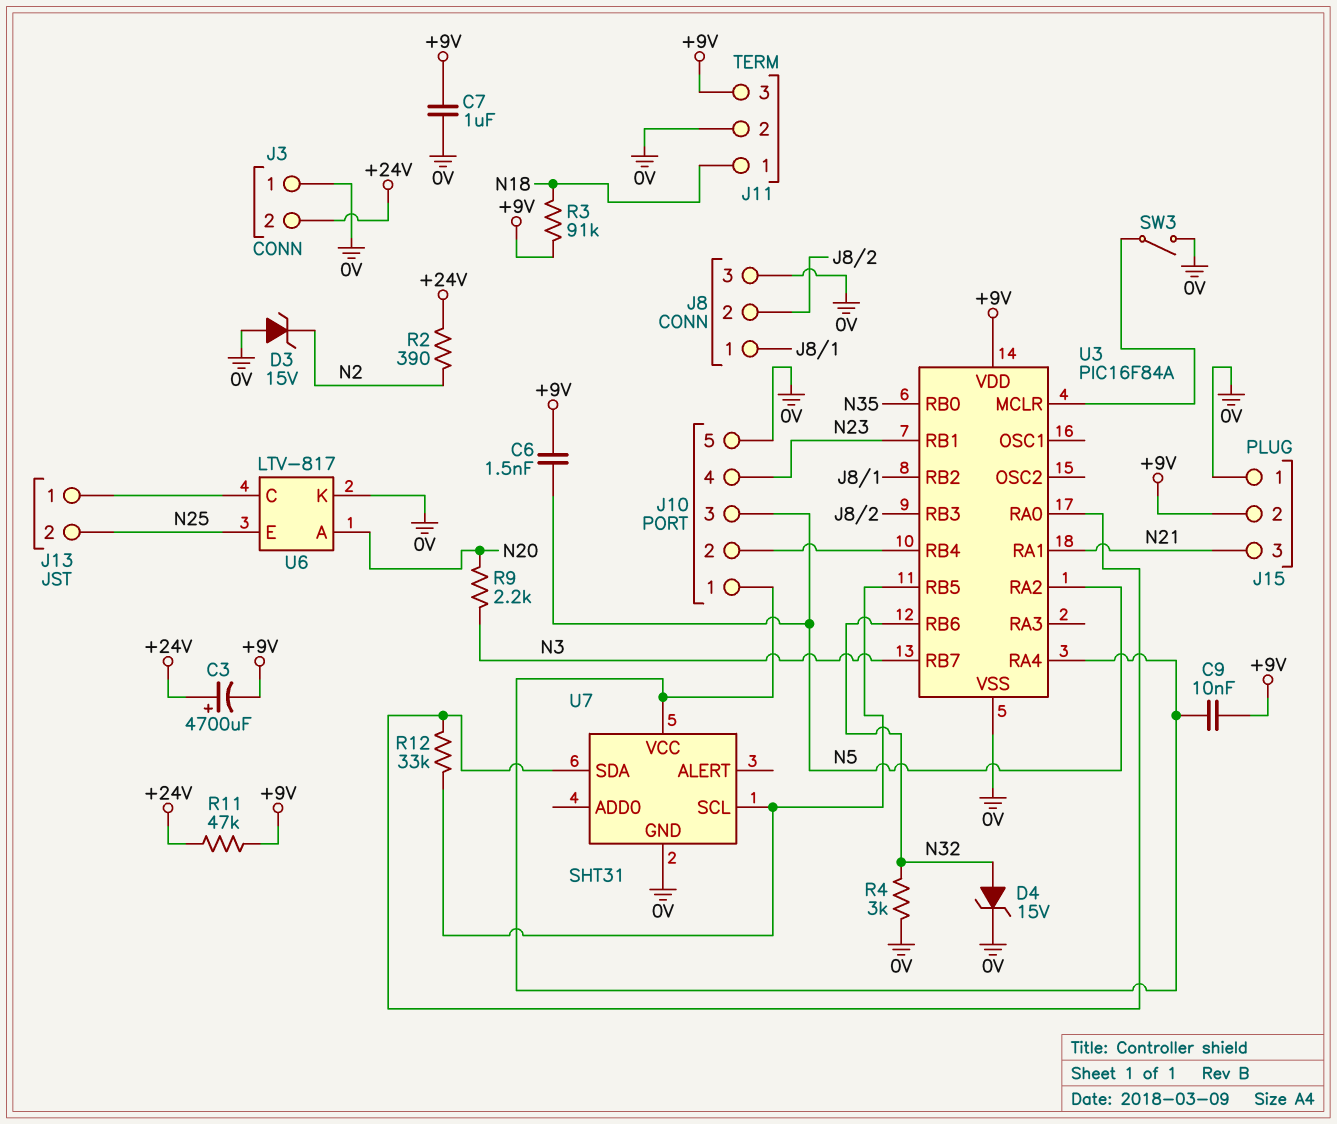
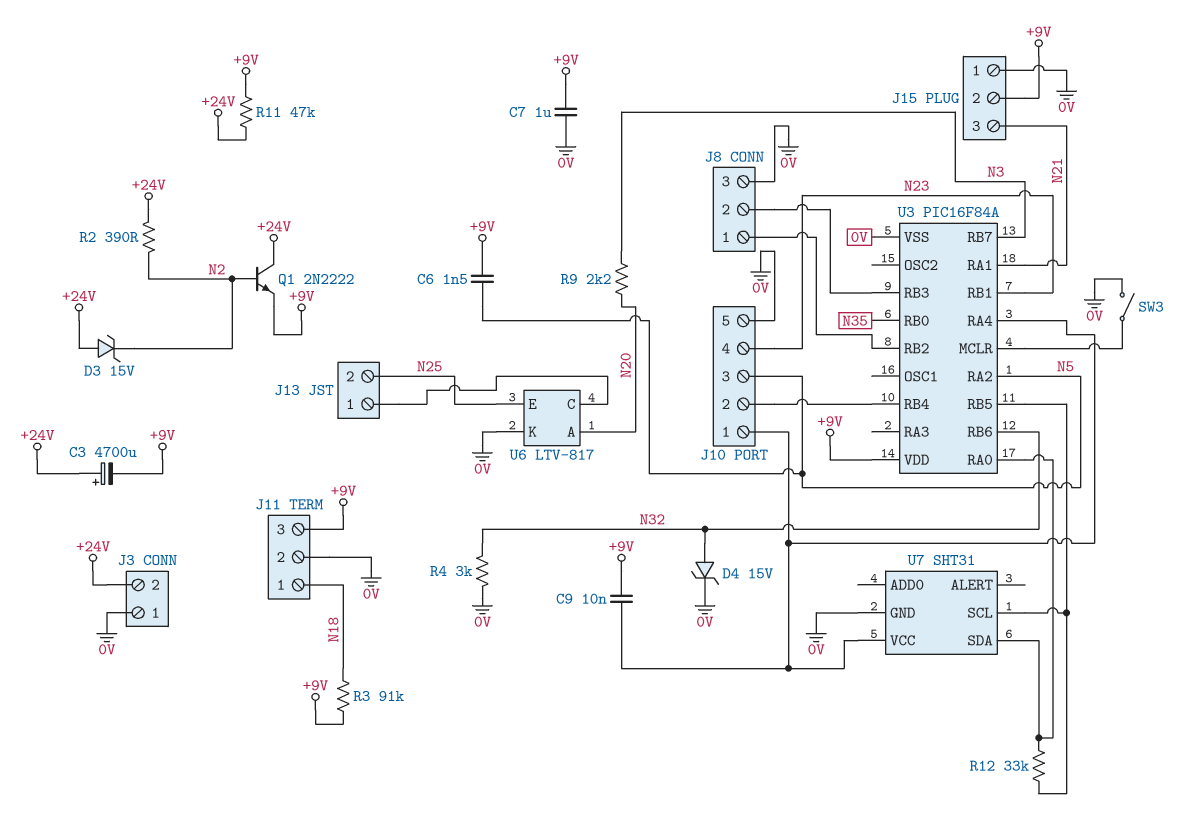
D3: zener 15V (A 0V, K N2) -> zener 15V (A +24V, K N2)
Q1: none -> NPN 2N2222 (B N2, C +24V, E +9V)

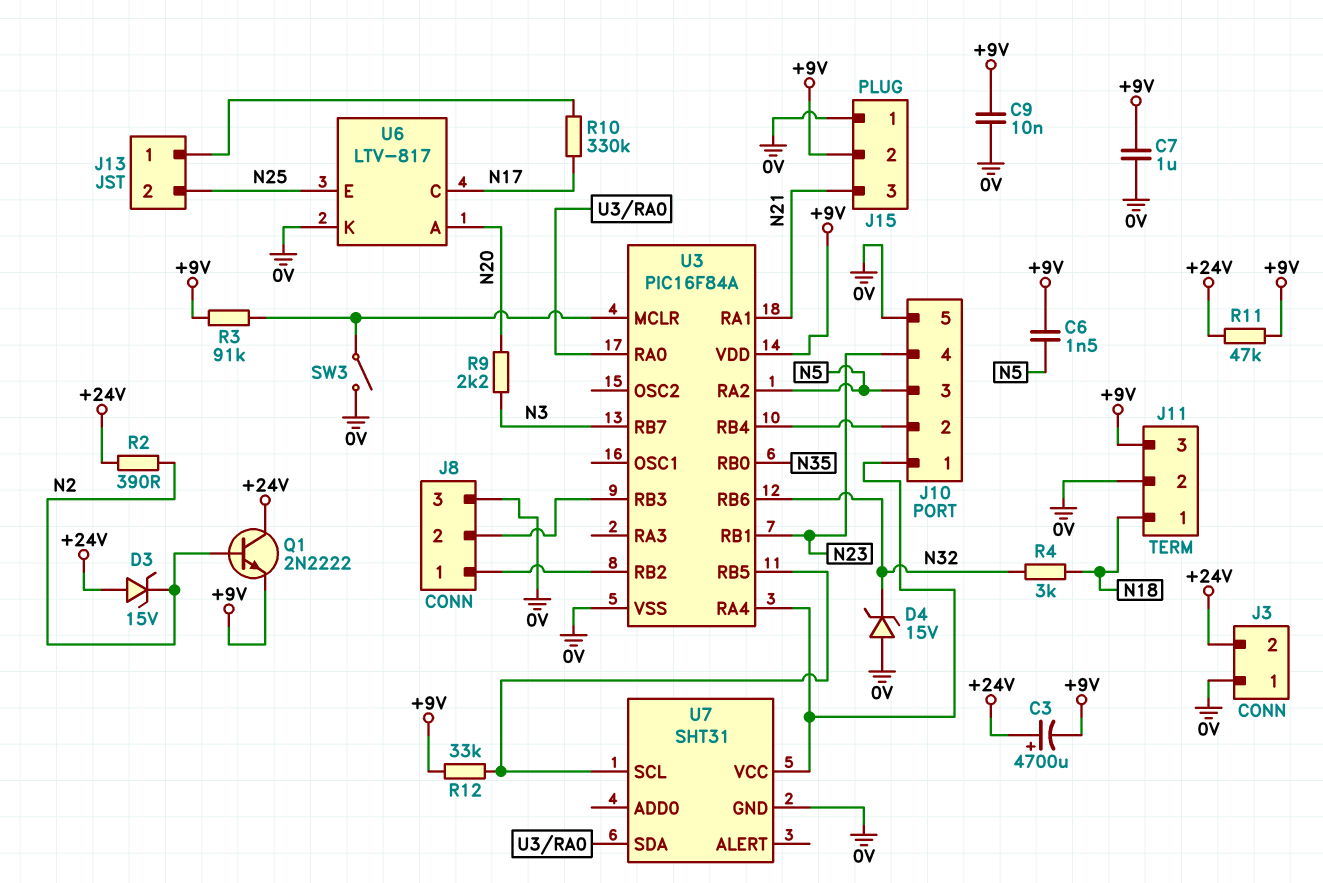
C9: 10nF (+9V, J10/1) -> 10nF (+9V, 0V)
D4: zener 15V (A N32, K 0V) -> zener 15V (A 0V, K N32)
R3: 91k (+9V, N18) -> 91k (+9V, U3/MCLR)
R4: 3k (0V, N32) -> 3k (N18, N32)
R10: none -> 330k (J13/1, N17)
R12: 33k (U3/RA0, U3/RB5) -> 33k (+9V, U3/RB5)
U6 pin C: J13/1 -> N17

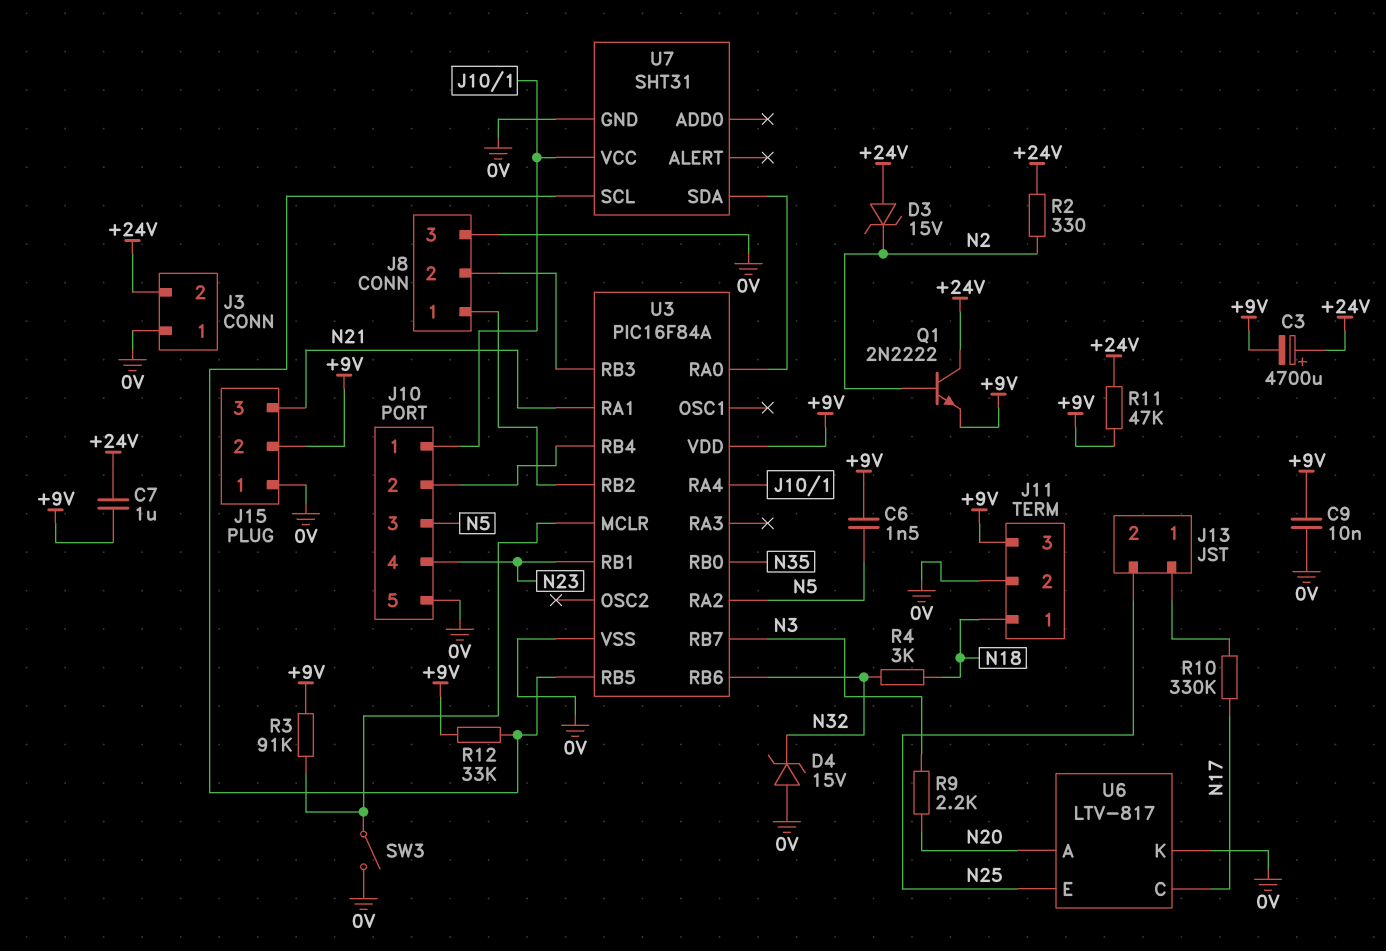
C7: 1uF (+9V, 0V) -> 1uF (+9V, +24V)
R2: 390 (+24V, N2) -> 330 (+24V, N2)

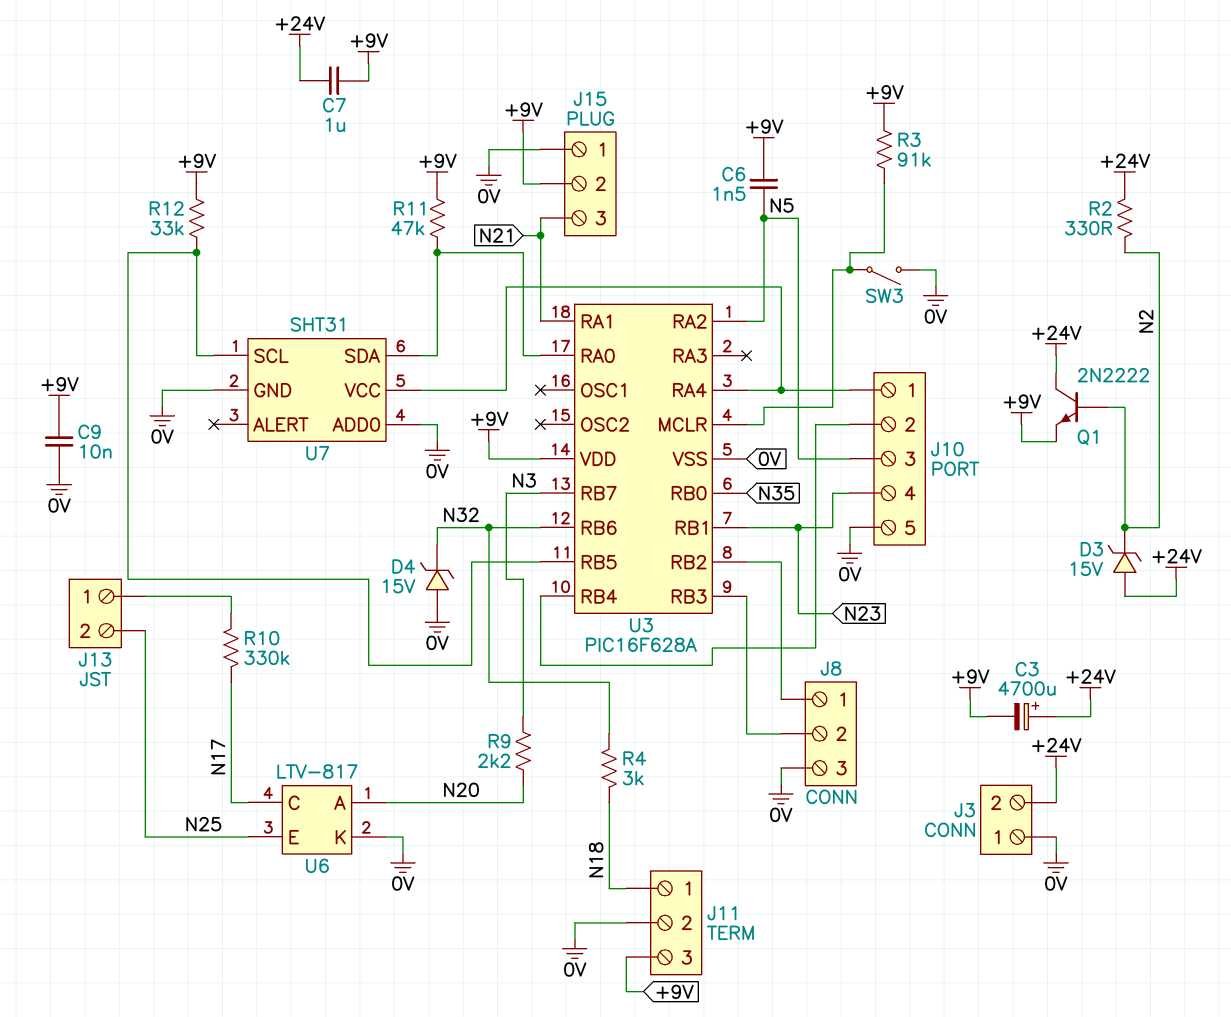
R11: 47k (+9V, +24V) -> 47k (+9V, U3/RA0)
U3: PIC16F84A -> PIC16F628A
U7 pin ADD0: none -> 0V

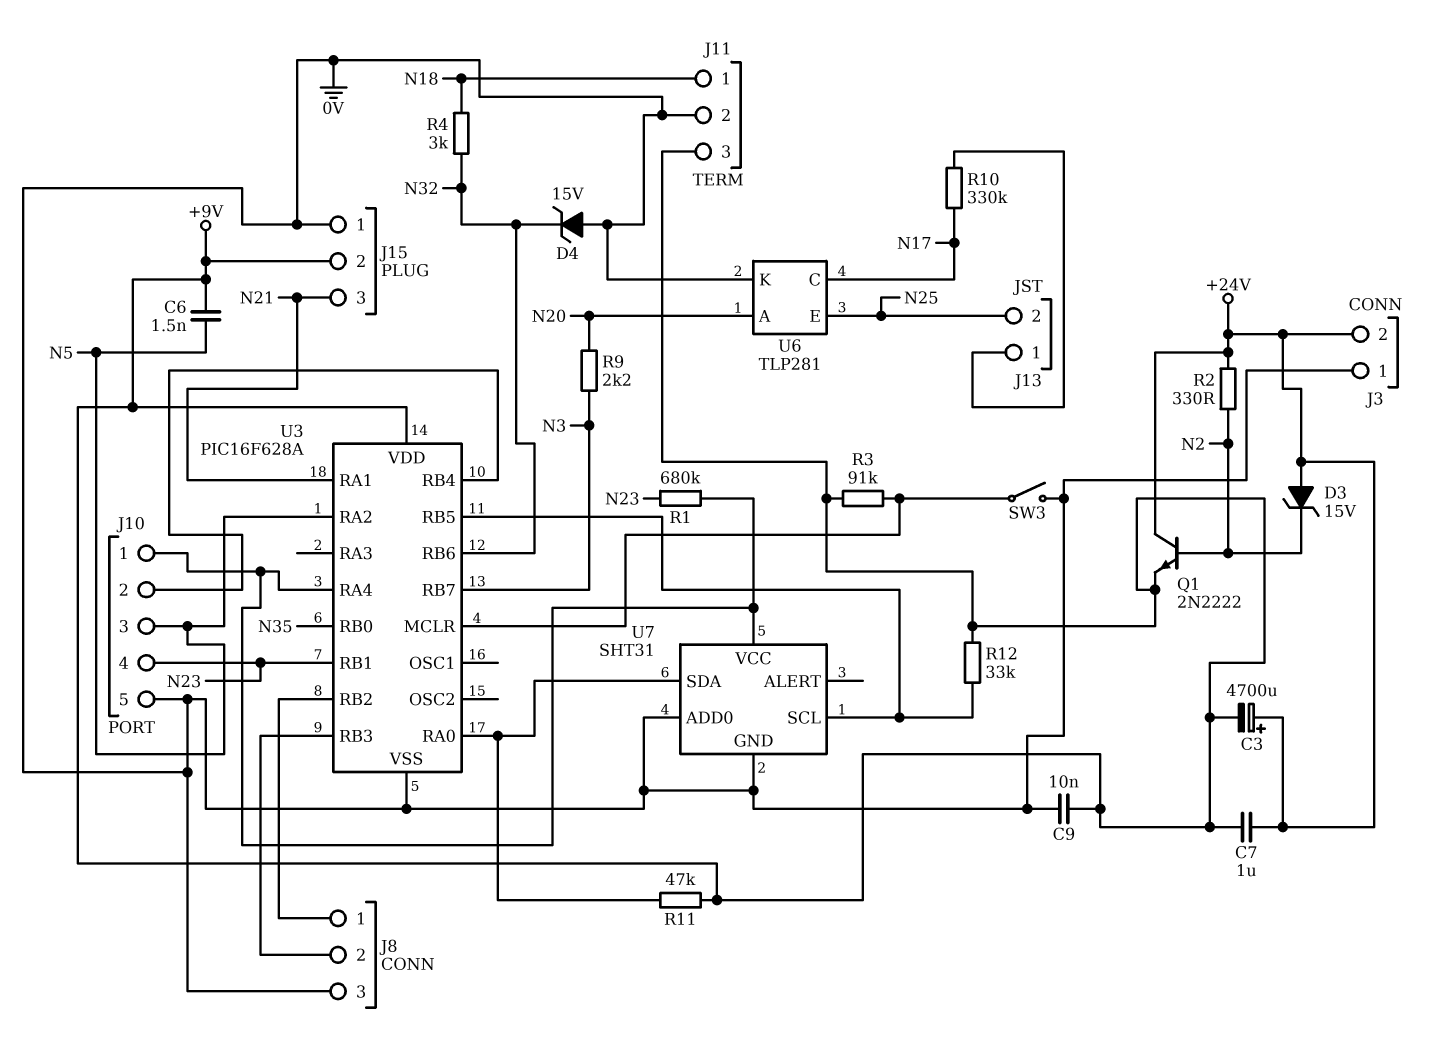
R1: none -> 680k (J10/1, N23)
U6: LTV-817 -> TLP281

